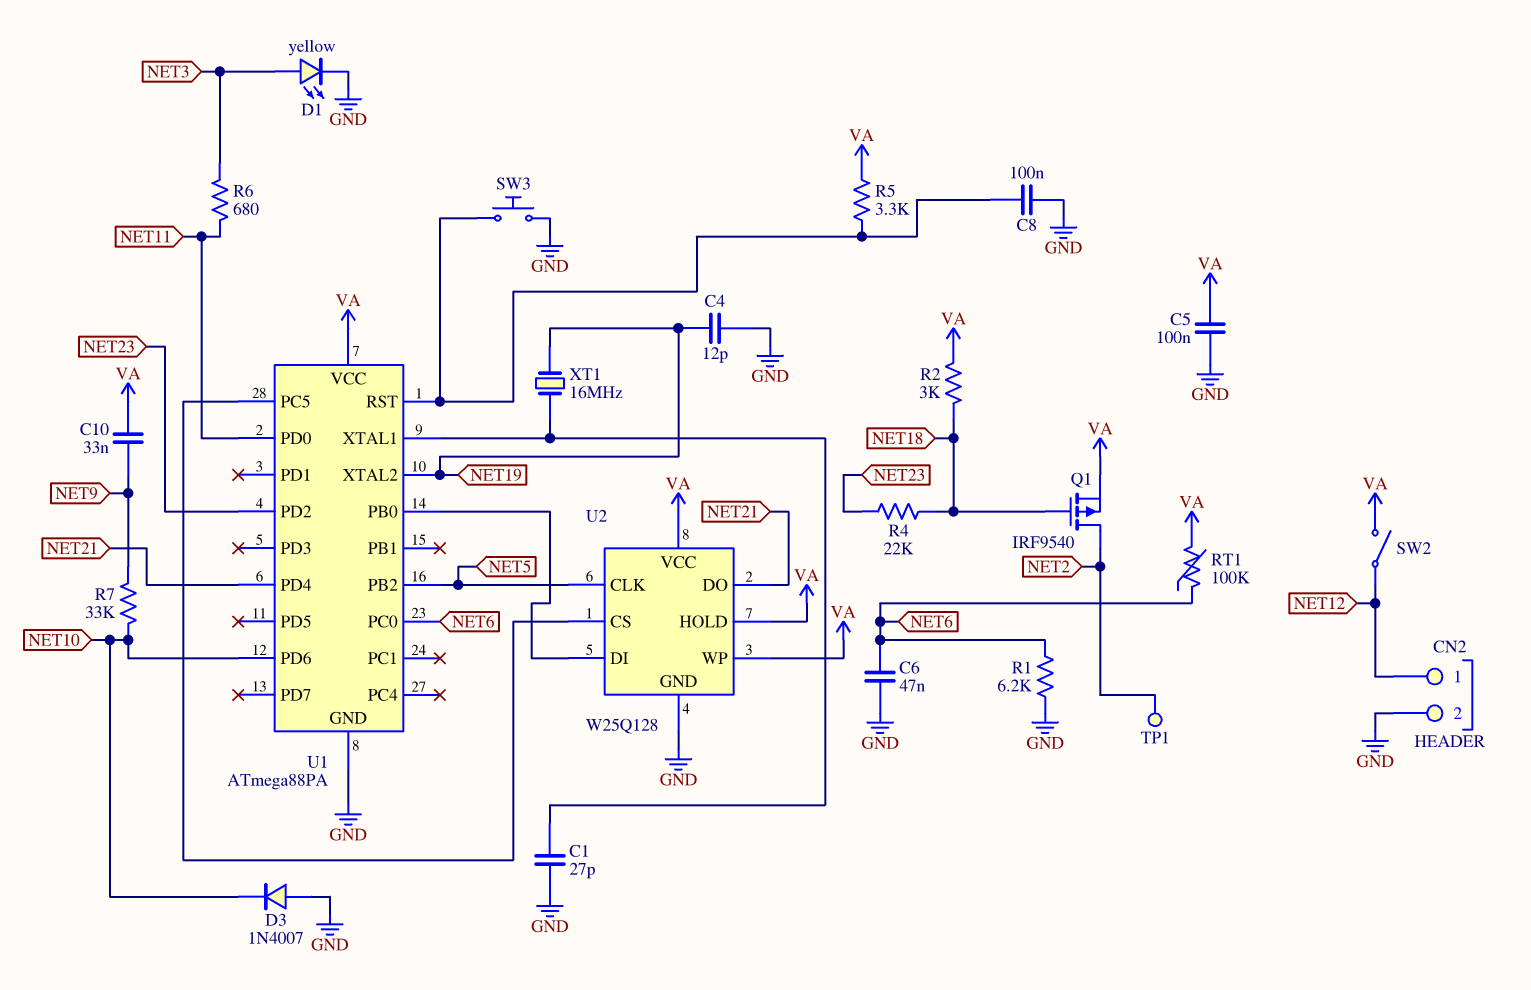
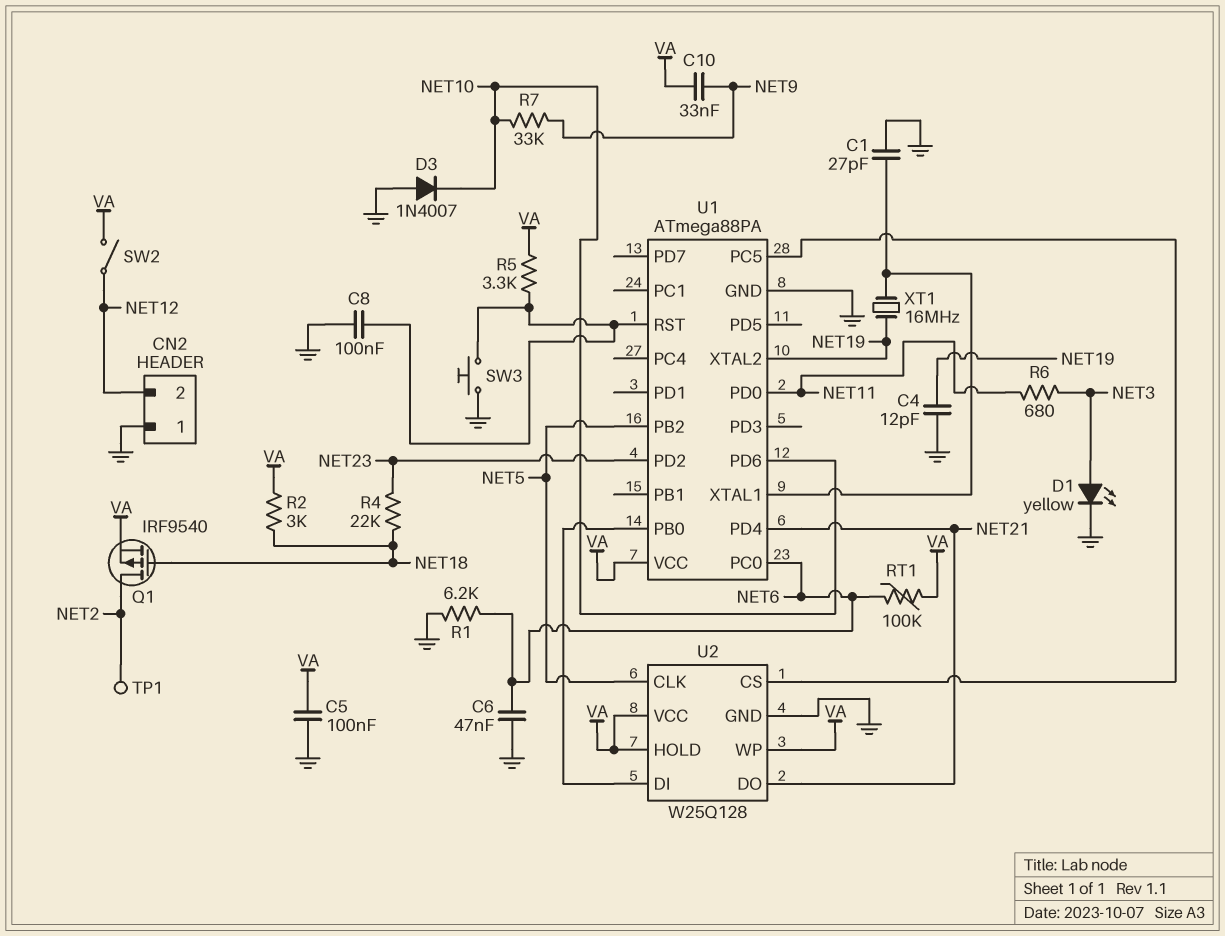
CN2 pin 1: NET12 -> GND
CN2 pin 2: GND -> NET12

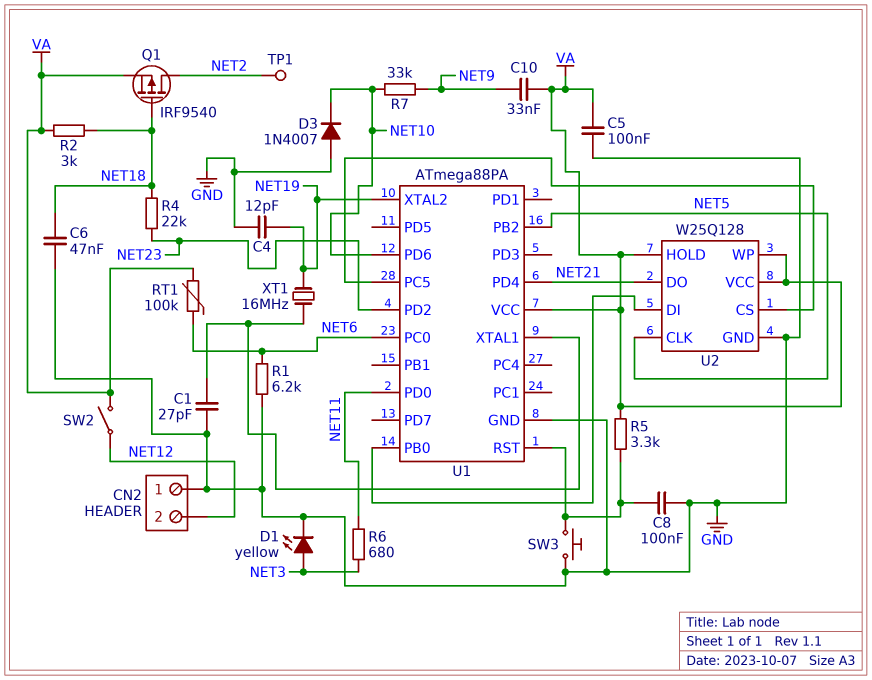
C6: 47nF (GND, NET6) -> 47nF (GND, NET18)

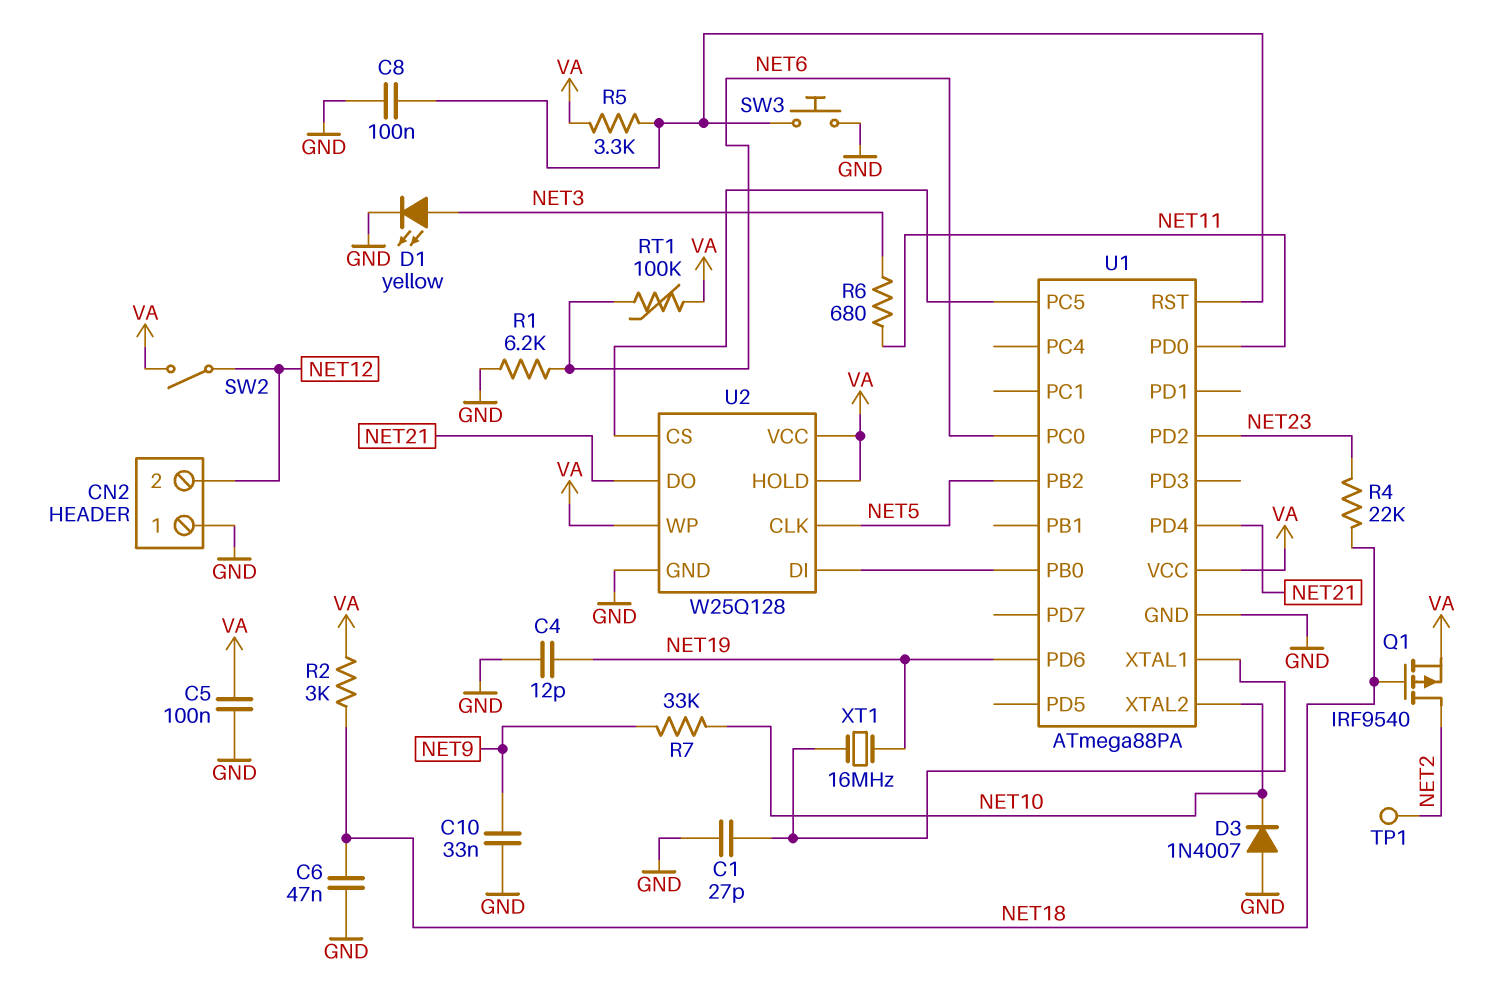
C10: 33nF (NET9, VA) -> 33nF (GND, NET9)
U1 pin PD6: NET10 -> NET19
U1 pin XTAL2: NET19 -> NET10

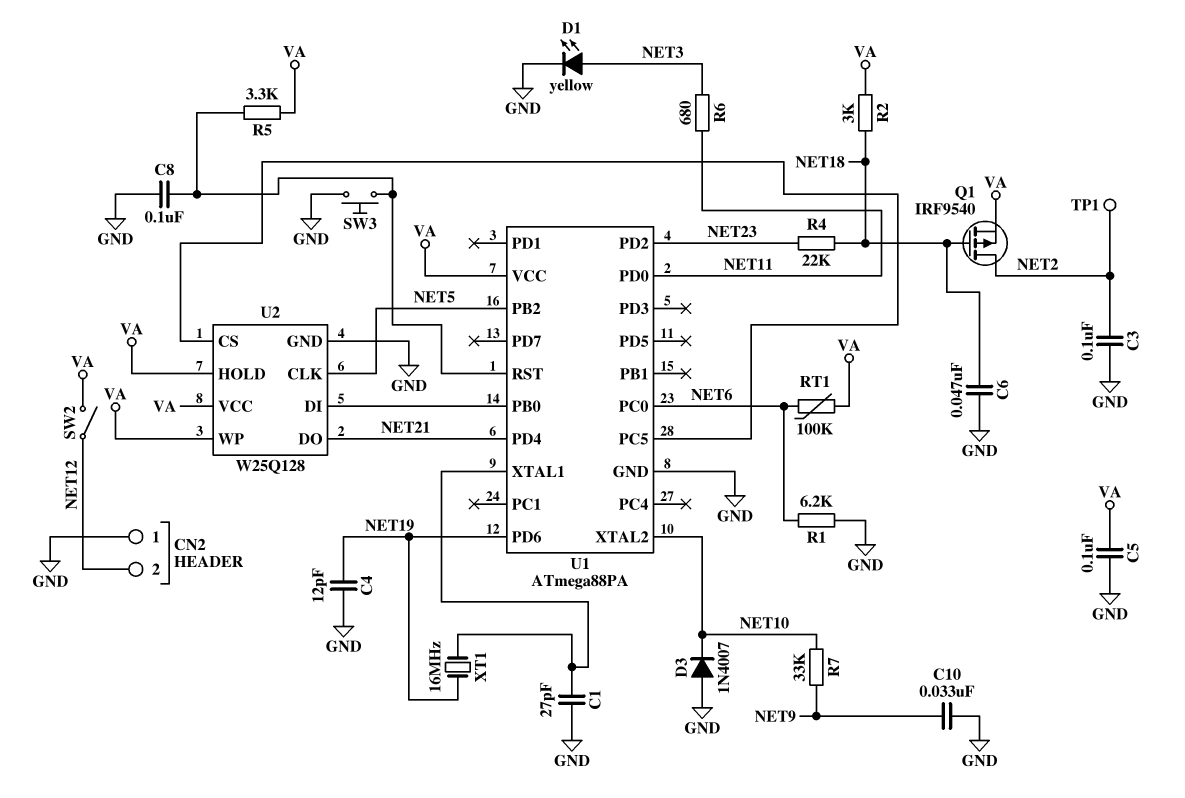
C3: none -> 100nF (GND, NET2)

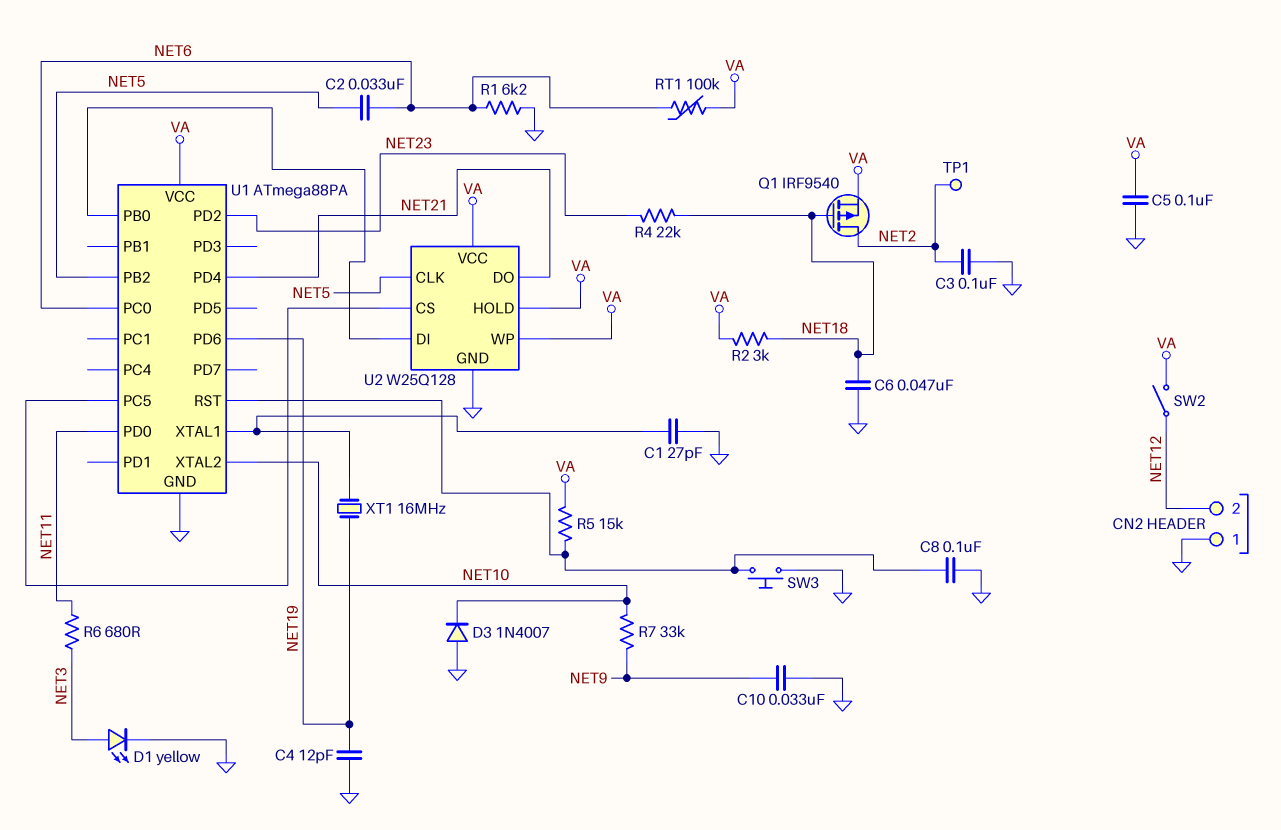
C2: none -> 33nF (NET5, NET6)
R5: 3.3k (U1/RST, VA) -> 15k (U1/RST, VA)

